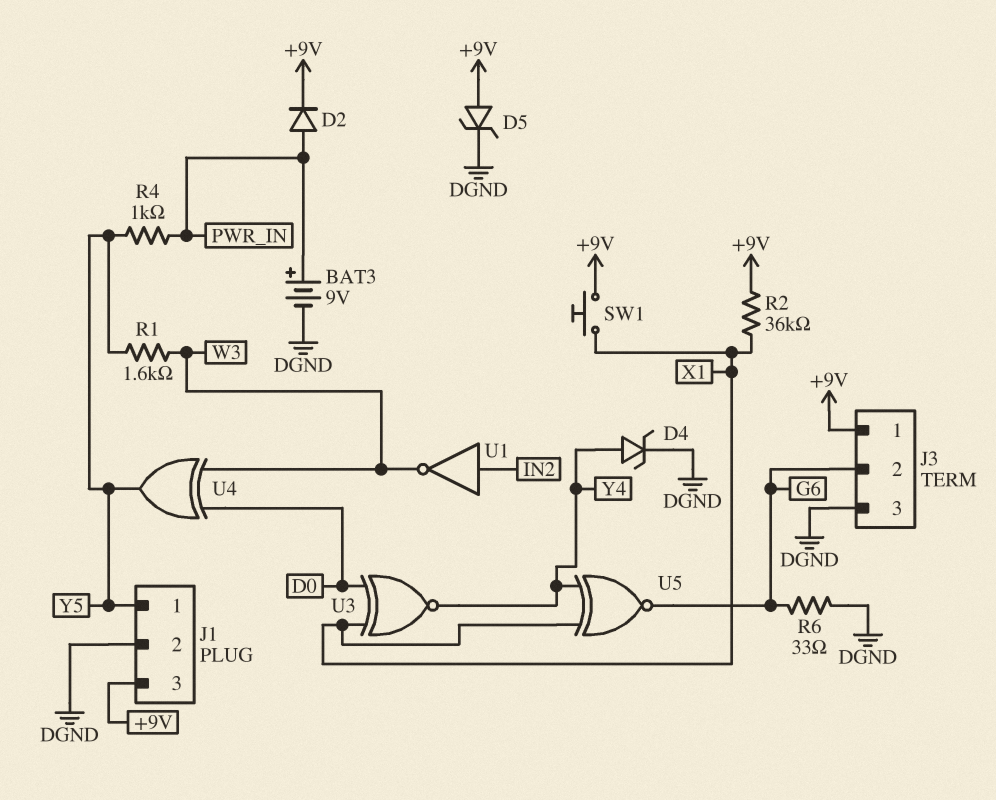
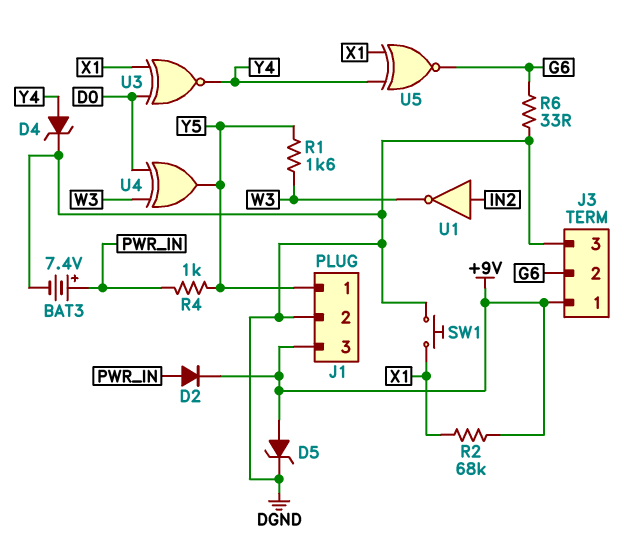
BAT3: 9V (plus PWR_IN, minus DGND) -> 7.4V (plus PWR_IN, minus DGND)
R2: 36k (+9V, X1) -> 68k (+9V, X1)
SW1: button (+9V, X1) -> button (DGND, X1)

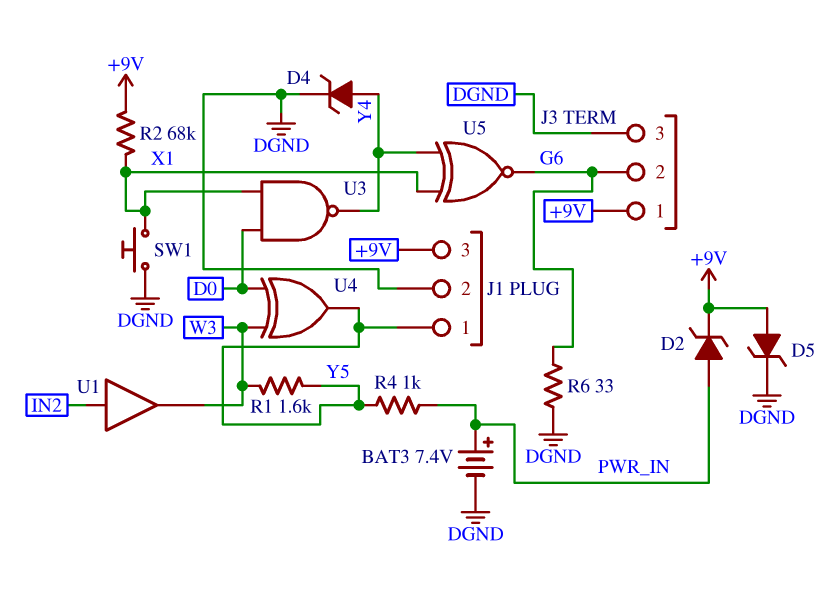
D2: diode (A PWR_IN, K +9V) -> zener (A PWR_IN, K +9V)
U1: NOT (in IN2, out W3) -> buffer (in IN2, out W3)
U3: XNOR (in D0, in X1, out Y4) -> NAND (in D0, in X1, out Y4)

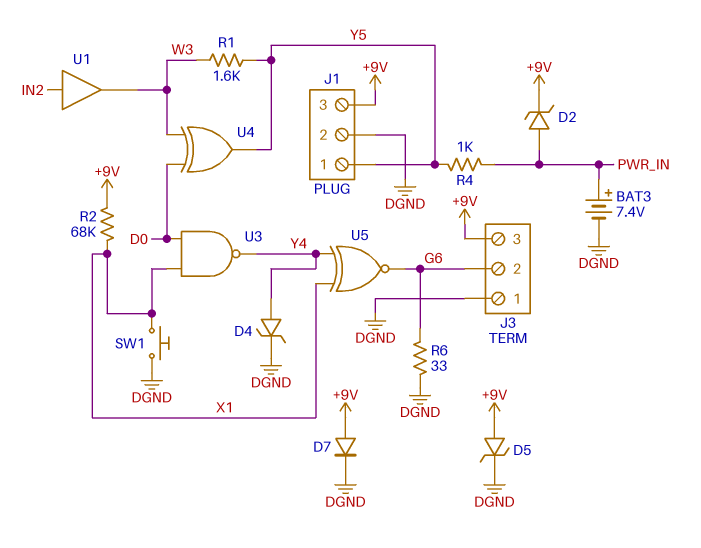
D7: none -> diode (A +9V, K DGND)
J3 pin 1: +9V -> DGND
J3 pin 3: DGND -> +9V

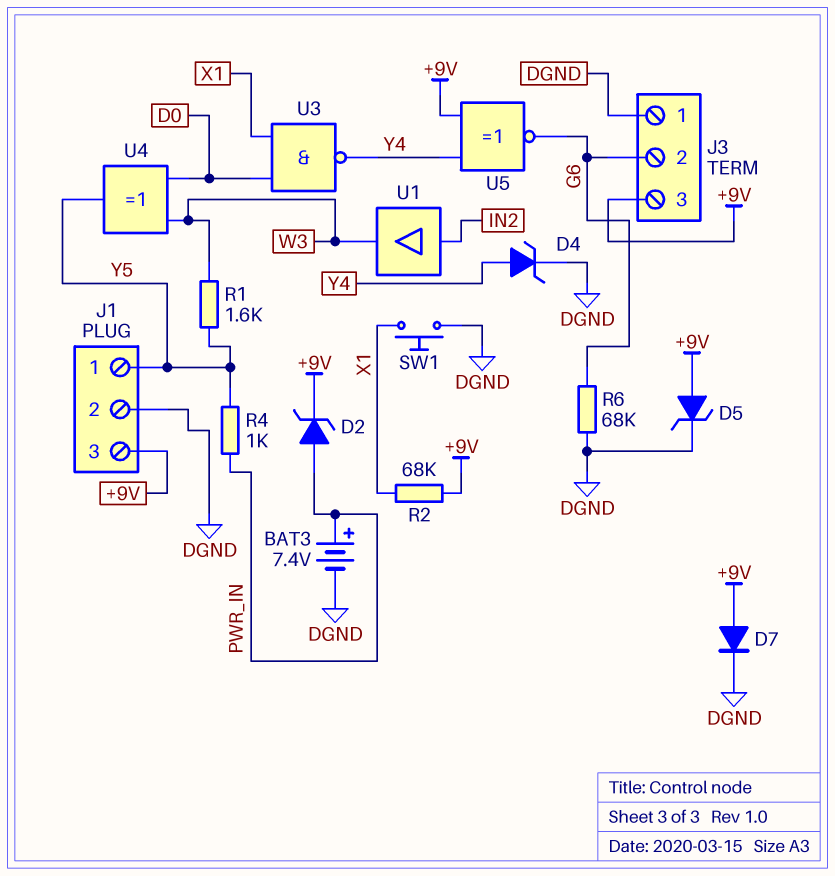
R6: 33 (DGND, G6) -> 68k (DGND, G6)
U5: XNOR (in X1, in Y4, out G6) -> XNOR (in +9V, in Y4, out G6)

